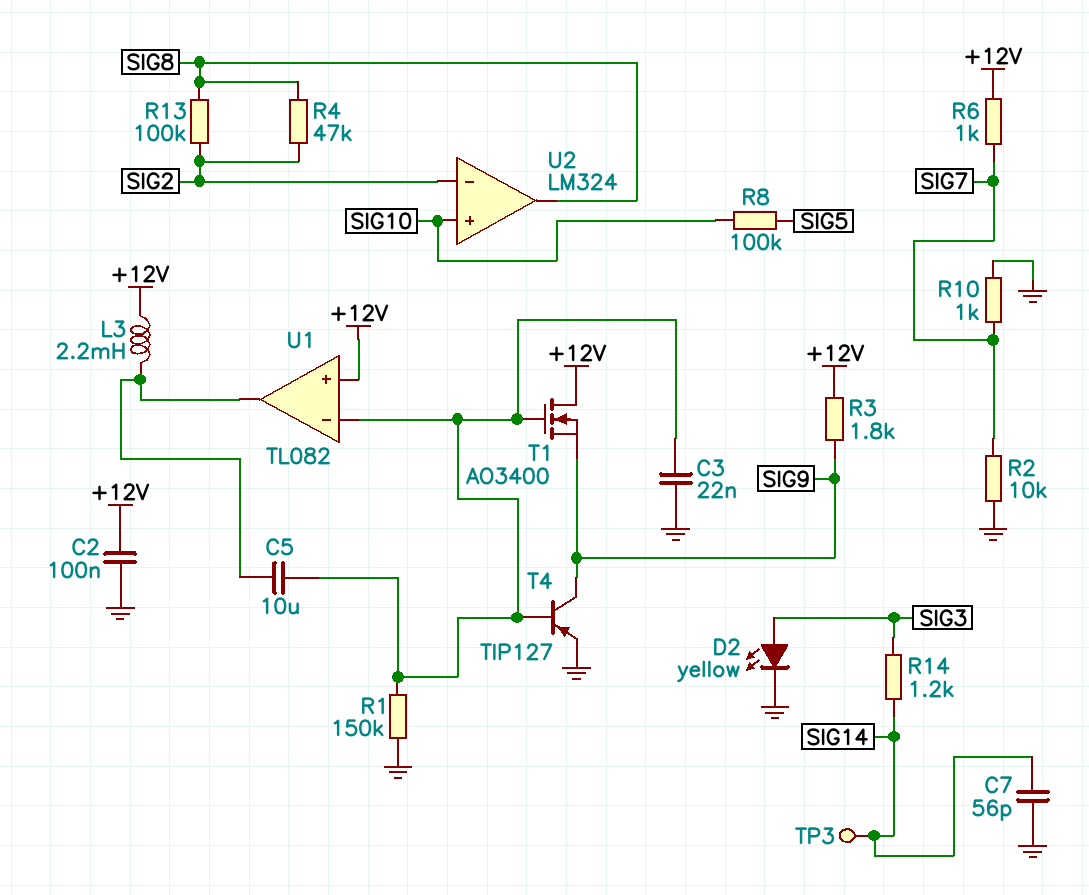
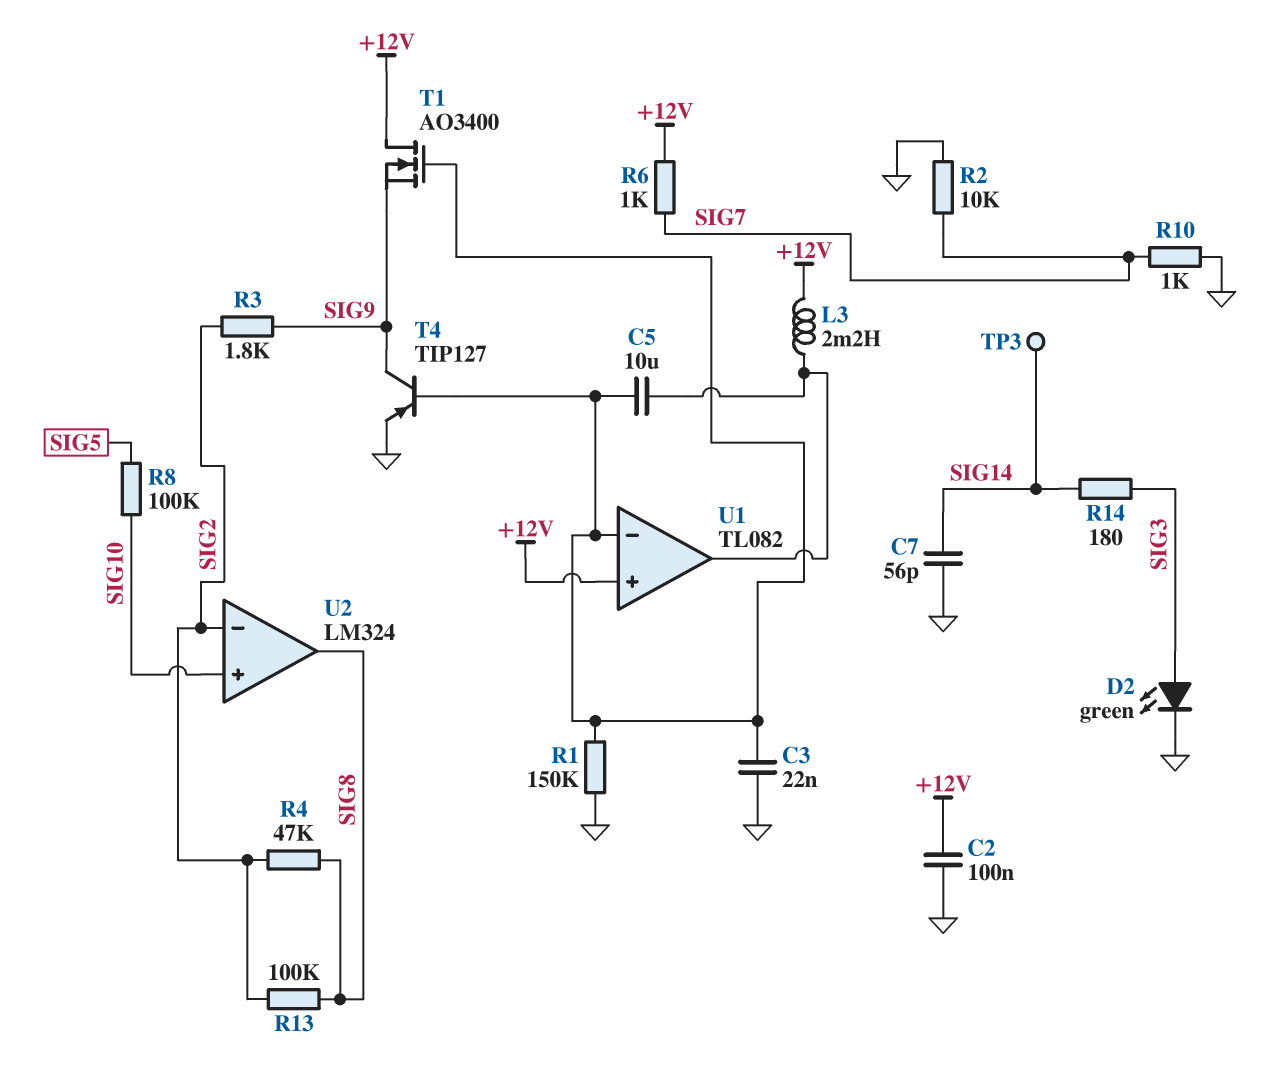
D2: LED yellow (A SIG3, K GND) -> LED green (A SIG3, K GND)
R3: 1.8k (+12V, SIG9) -> 1.8k (SIG2, SIG9)
R14: 1.2k (SIG3, SIG14) -> 180 (SIG3, SIG14)

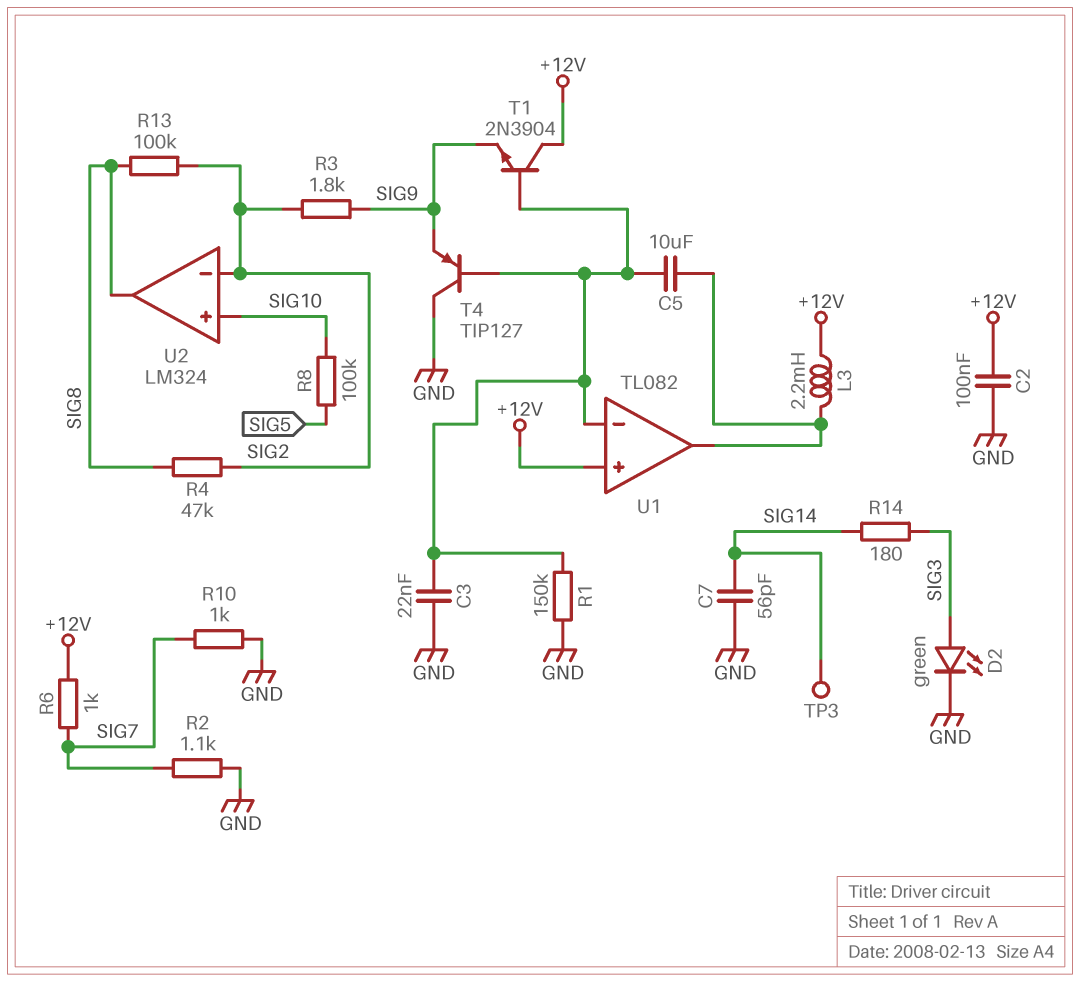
R2: 10k (GND, SIG7) -> 1.1k (GND, SIG7)
T1: NMOS AO3400 (G U1/in-, D +12V, S SIG9) -> NPN 2N3904 (B U1/in-, C +12V, E SIG9)
T4: PNP TIP127 (B U1/in-, C SIG9, E GND) -> PNP TIP127 (B U1/in-, C GND, E SIG9)

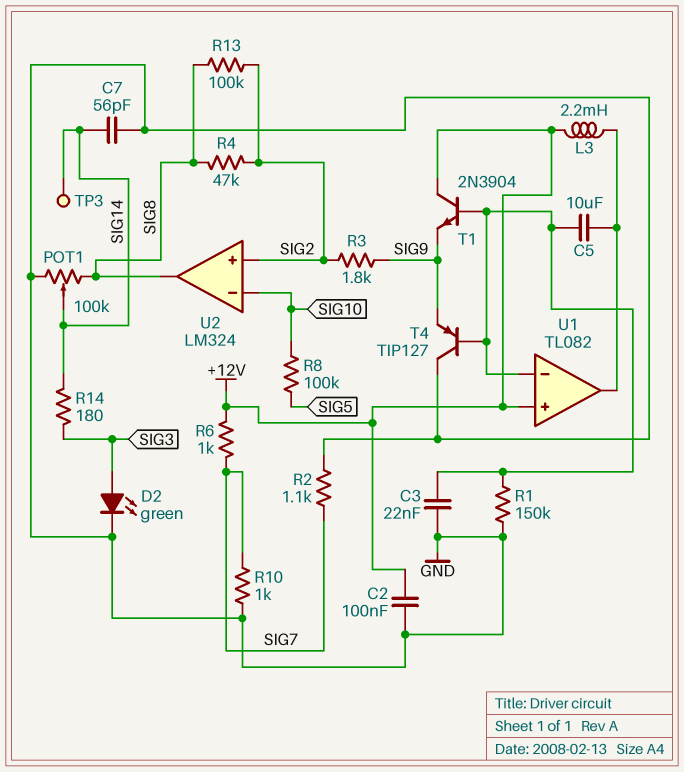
POT1: none -> 100k (GND, SIG8, wiper SIG14)
U2 pin in+: SIG10 -> SIG2
U2 pin in-: SIG2 -> SIG10

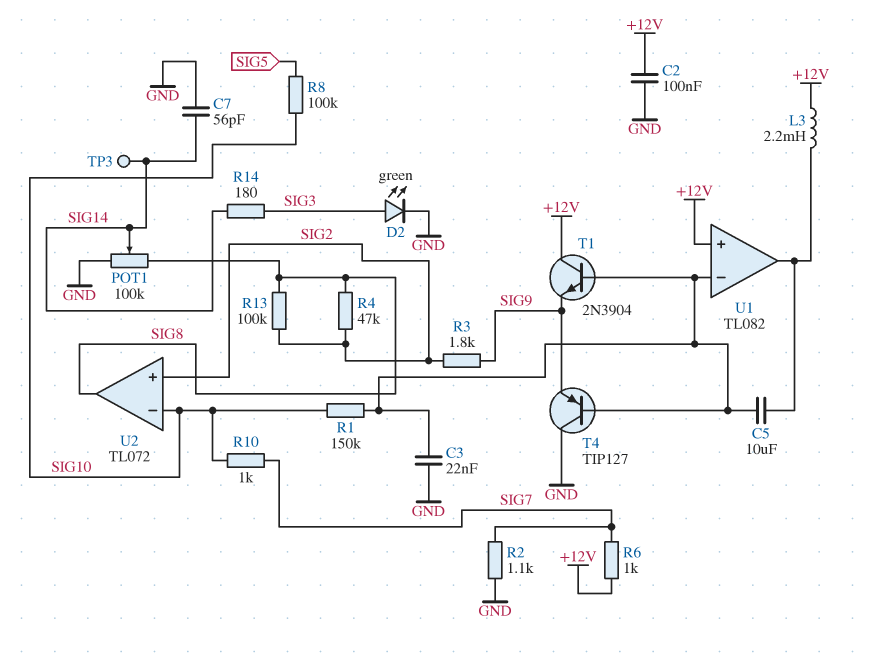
R1: 150k (GND, U1/in-) -> 150k (SIG10, U1/in-)
R10: 1k (GND, SIG7) -> 1k (SIG7, SIG10)
U2: LM324 -> TL072

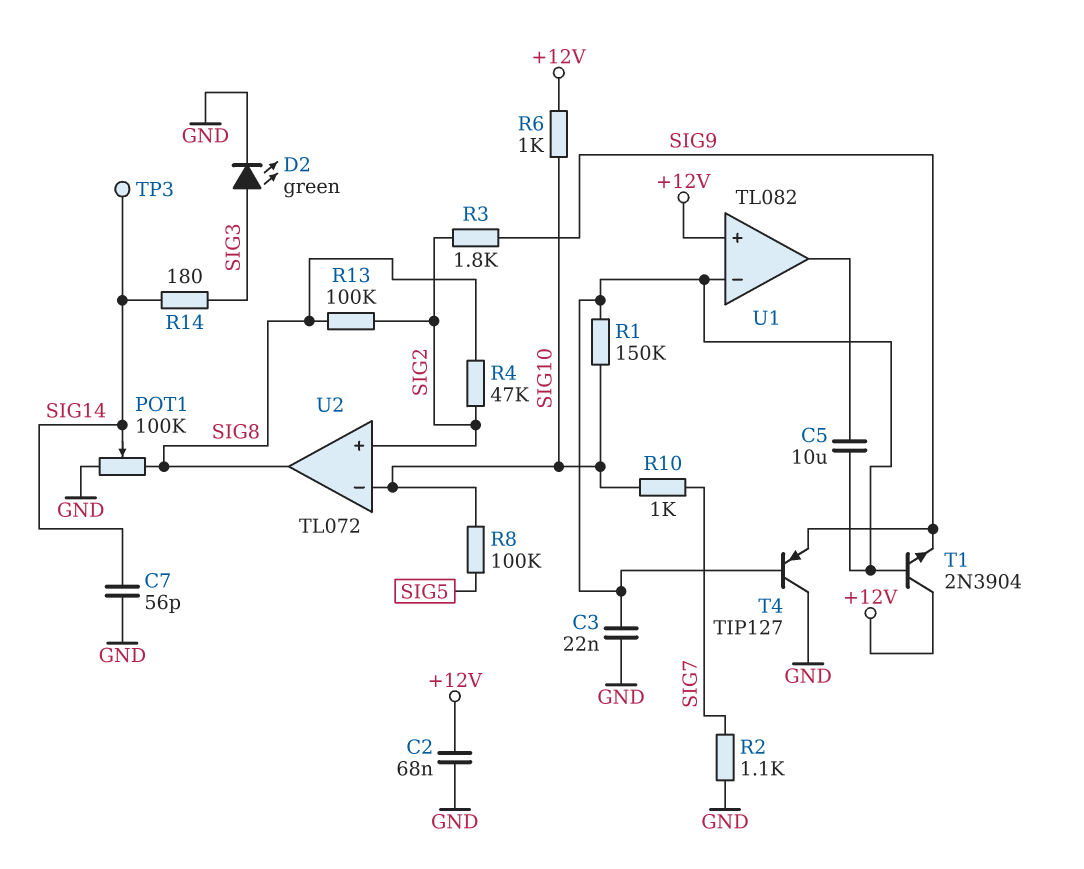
C2: 100nF (+12V, GND) -> 68nF (+12V, GND)
L3: 2.2mH (+12V, U1/out) -> none
R6: 1k (+12V, SIG7) -> 1k (+12V, SIG10)

